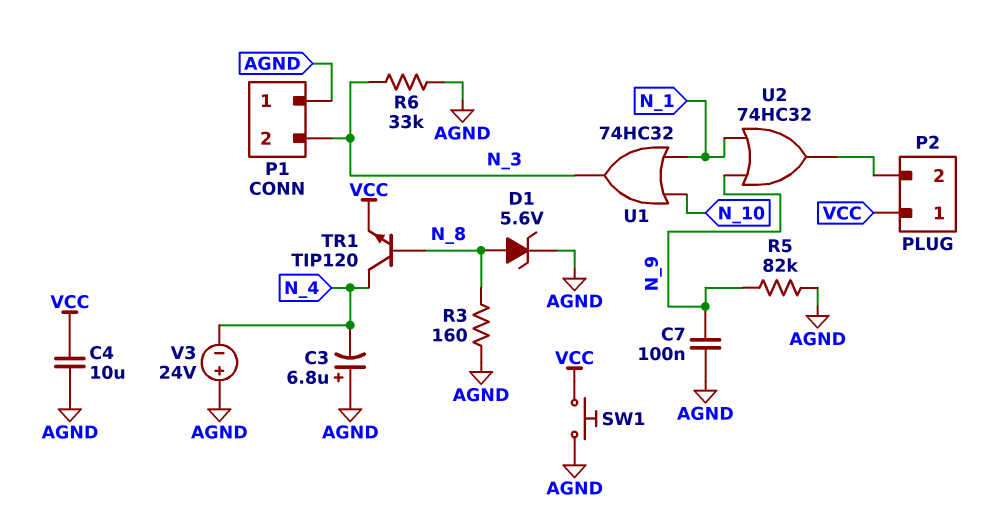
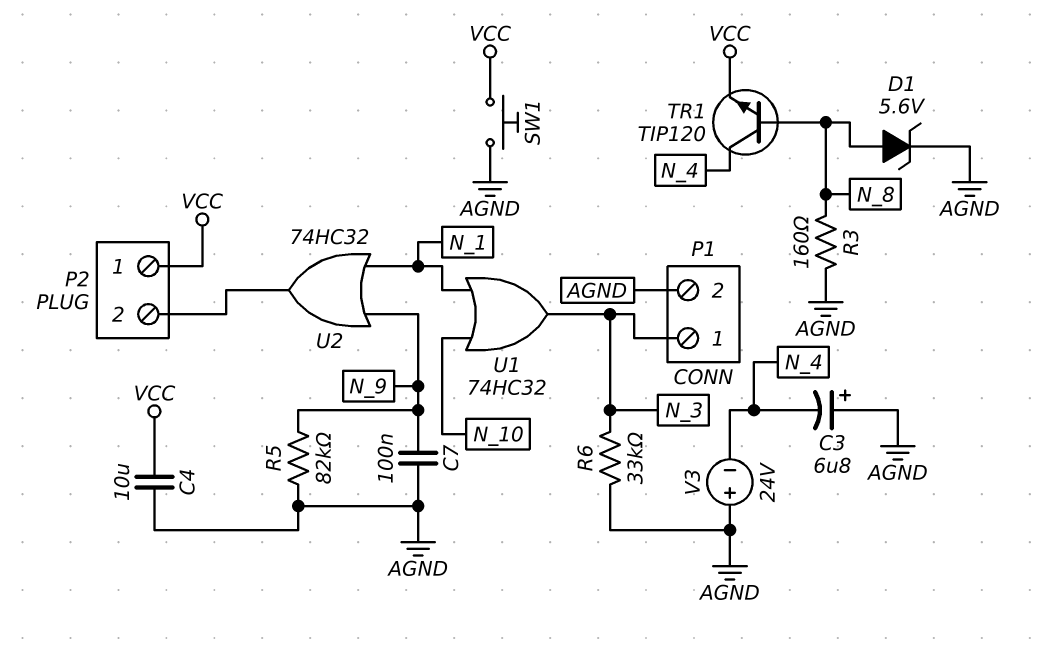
P1 pin 1: AGND -> N_3
P1 pin 2: N_3 -> AGND

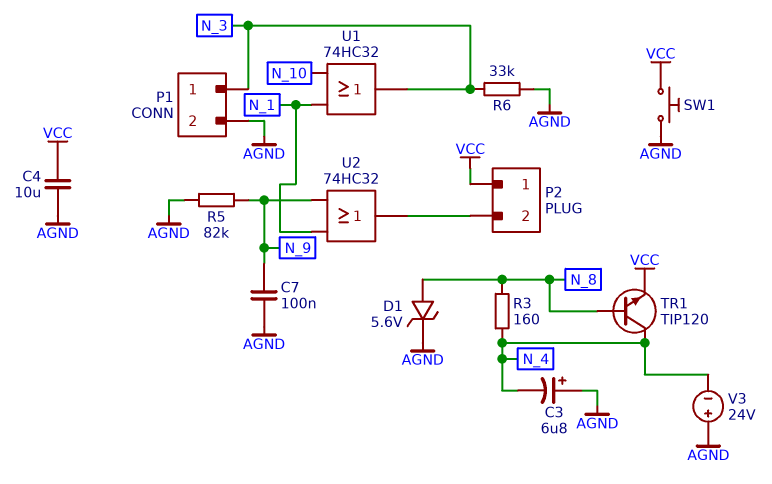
R3: 160 (AGND, N_8) -> 160 (N_4, N_8)

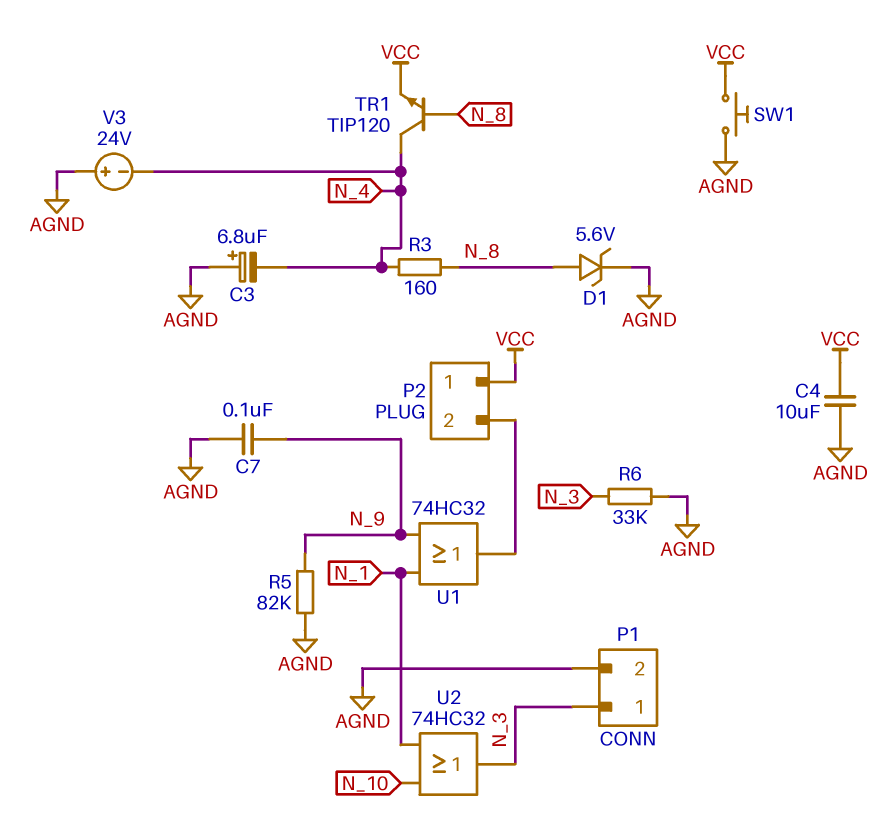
U1: OR 74HC32 (in N_1, in N_10, out N_3) -> OR 74HC32 (in N_1, in N_9, out P2/2)
U2: OR 74HC32 (in N_1, in N_9, out P2/2) -> OR 74HC32 (in N_1, in N_10, out N_3)

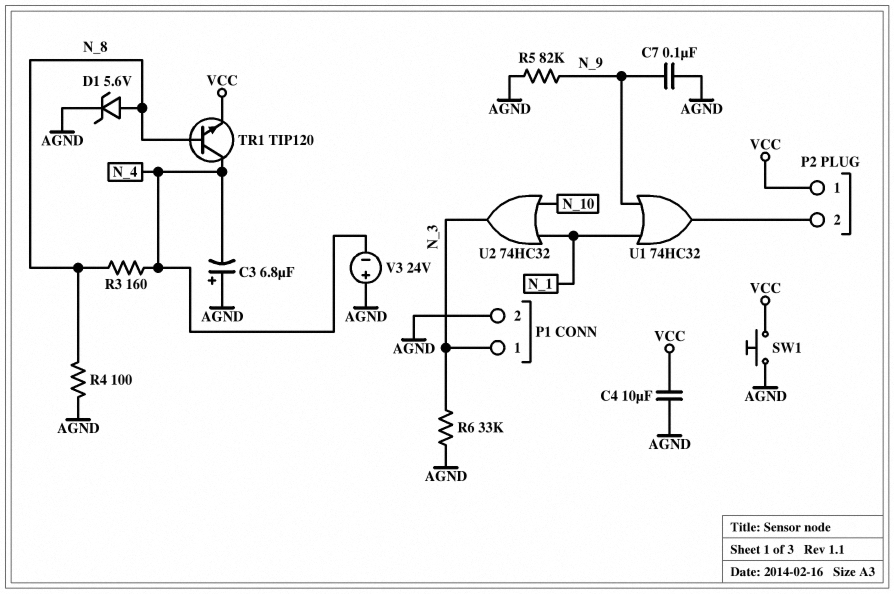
R4: none -> 100 (AGND, N_8)

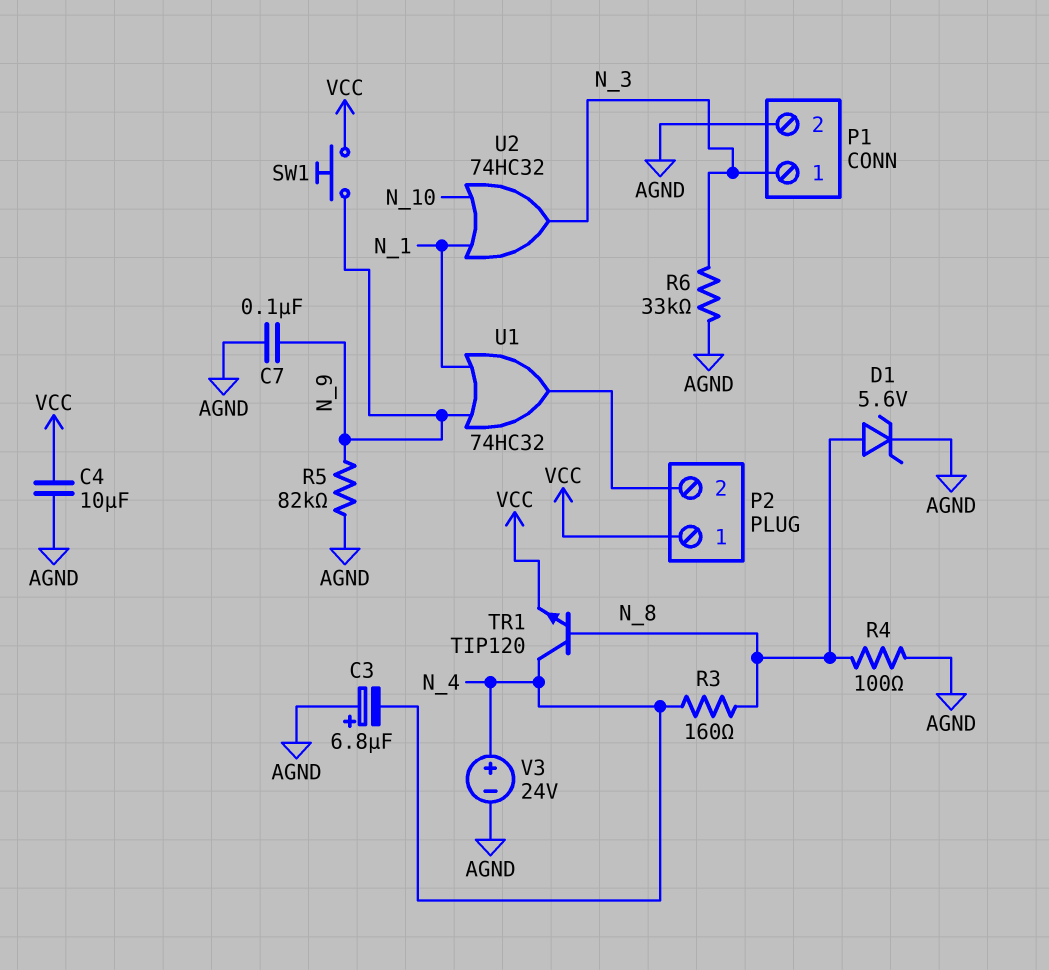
SW1: button (AGND, VCC) -> button (N_9, VCC)
V3: 24V (plus AGND, minus N_4) -> 24V (plus N_4, minus AGND)

